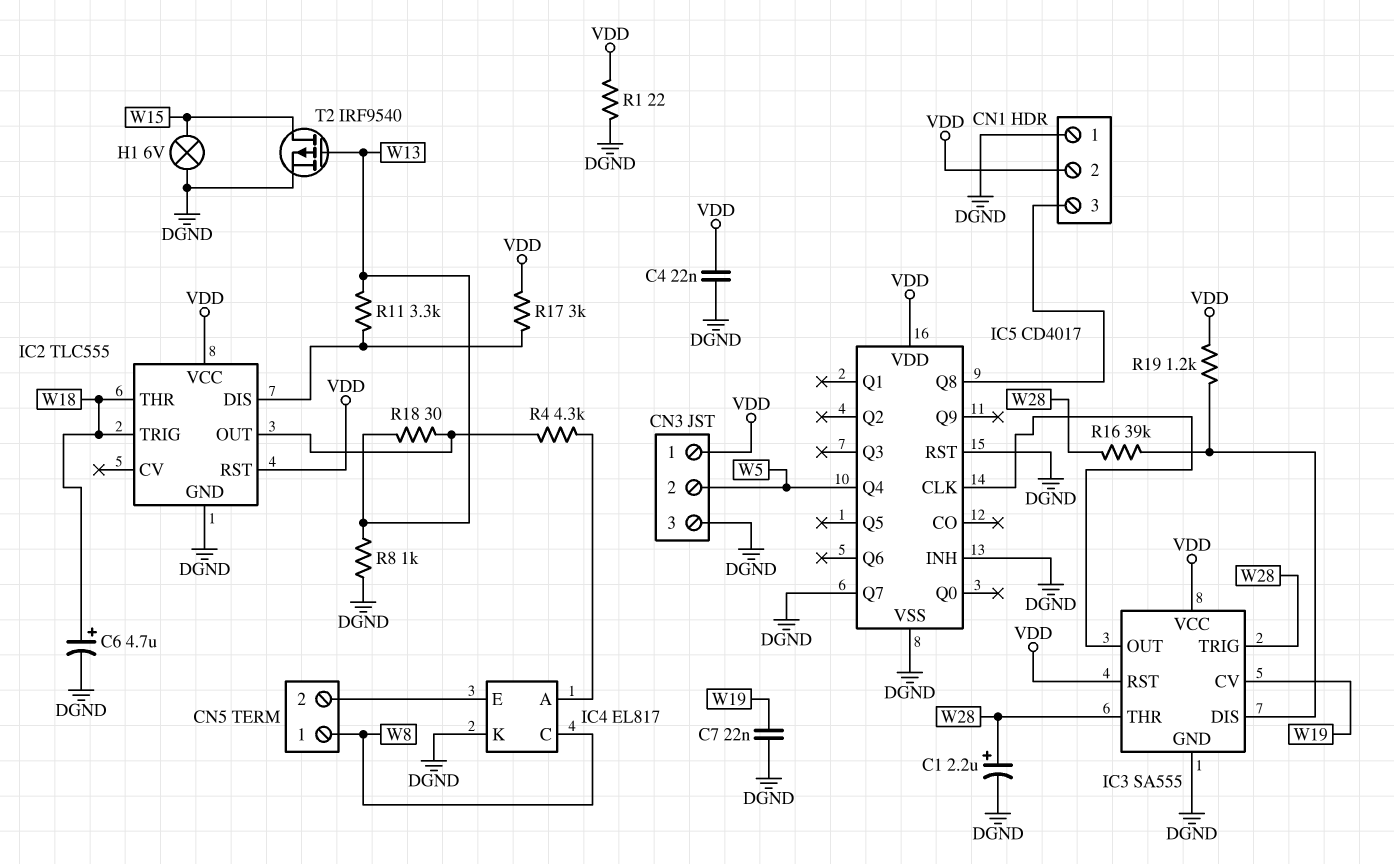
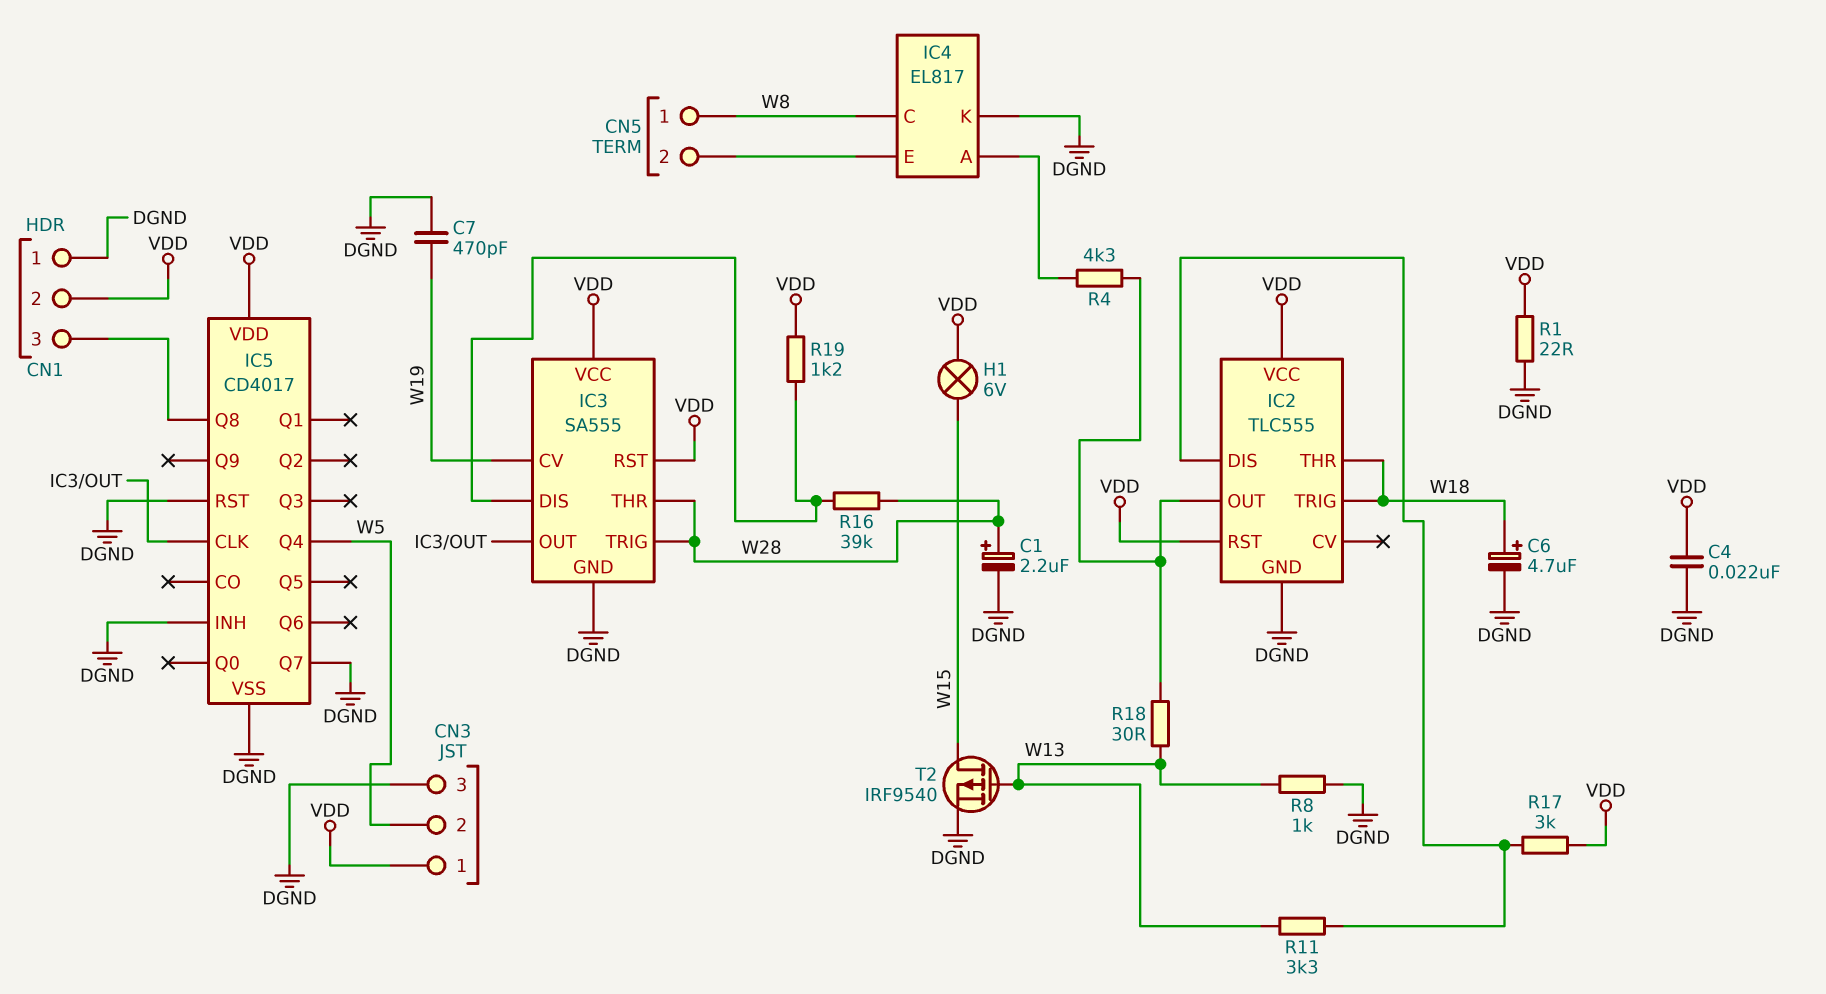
C7: 22nF (DGND, W19) -> 470pF (DGND, W19)
H1: lamp 6V (DGND, W15) -> lamp 6V (VDD, W15)

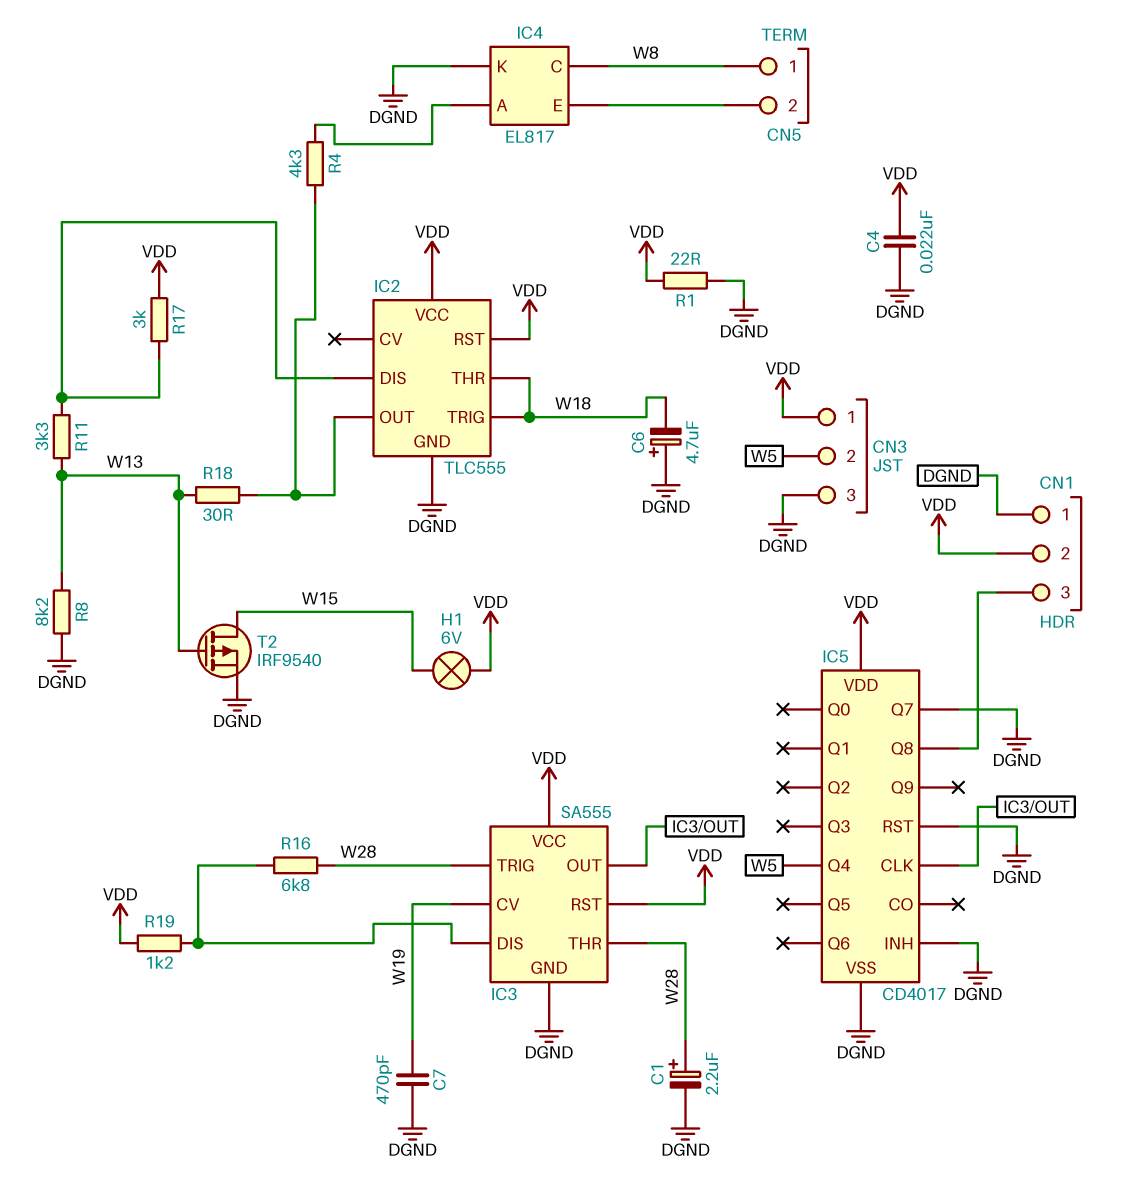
C6: 4.7uF (plus W18, minus DGND) -> 4.7uF (plus DGND, minus W18)
R8: 1k (DGND, W13) -> 8.2k (DGND, W13)
R16: 39k (IC3/DIS, W28) -> 6.8k (IC3/DIS, W28)

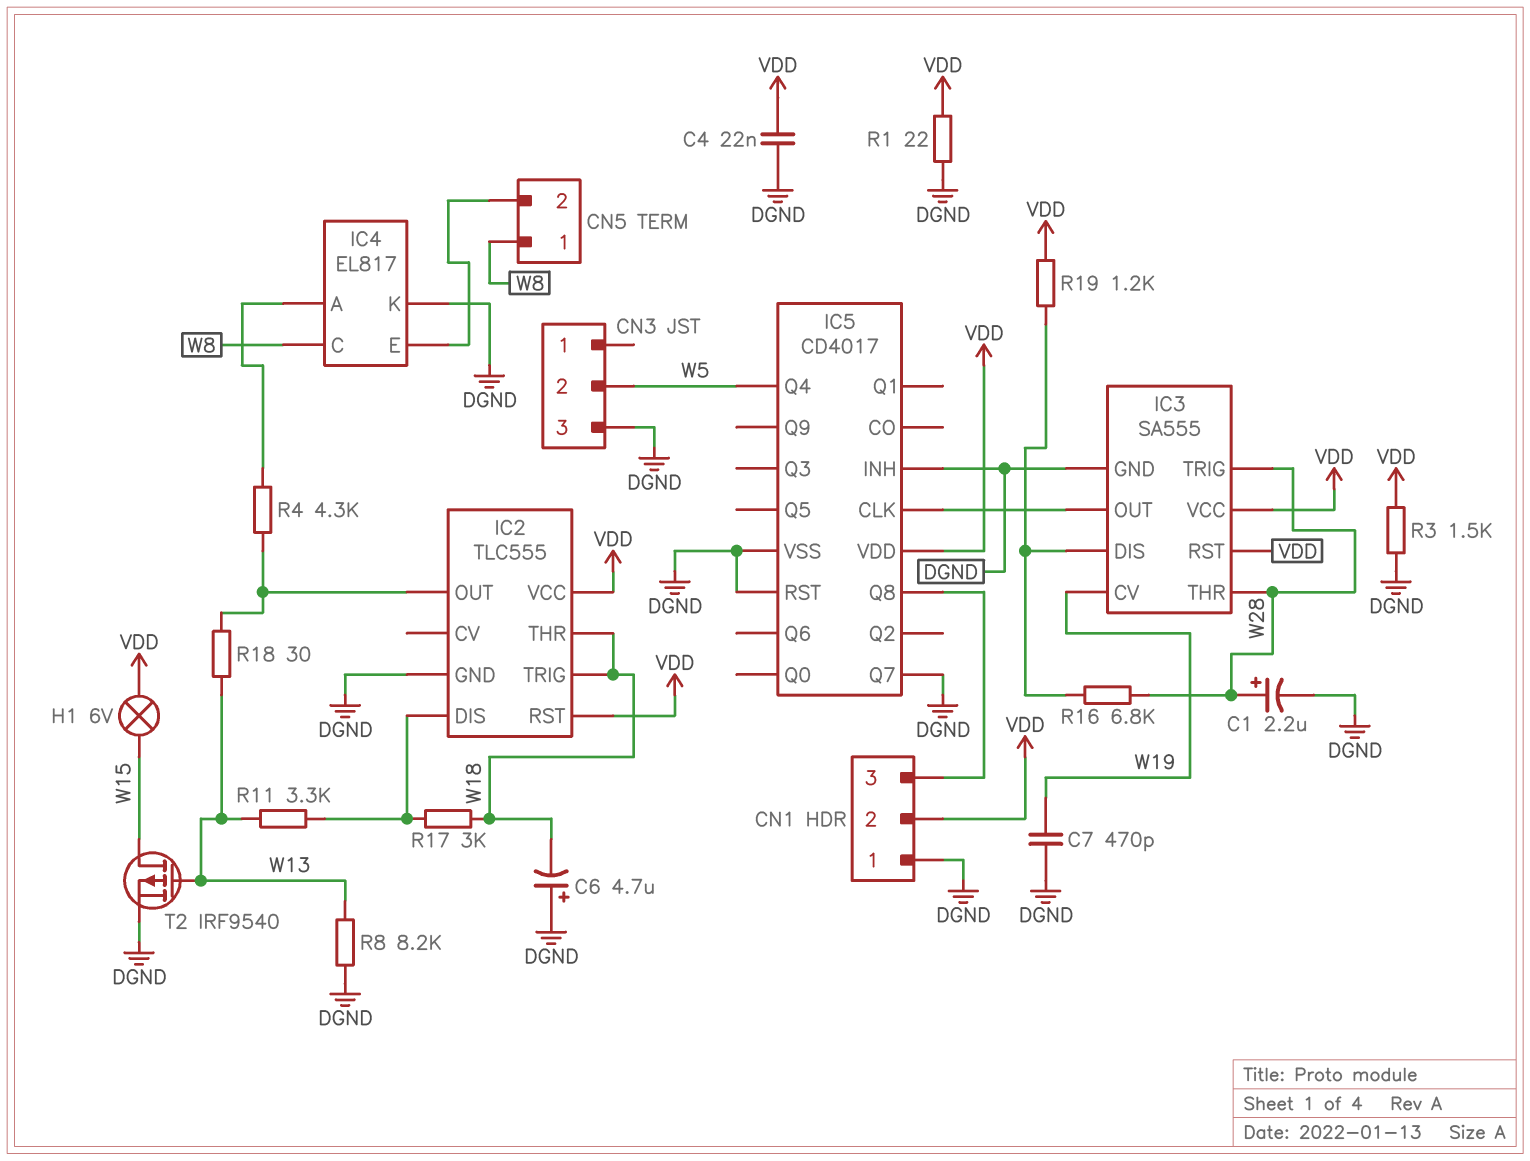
CN3 pin 1: VDD -> none
R3: none -> 1.5k (DGND, VDD)
R17: 3k (IC2/DIS, VDD) -> 3k (IC2/DIS, W18)

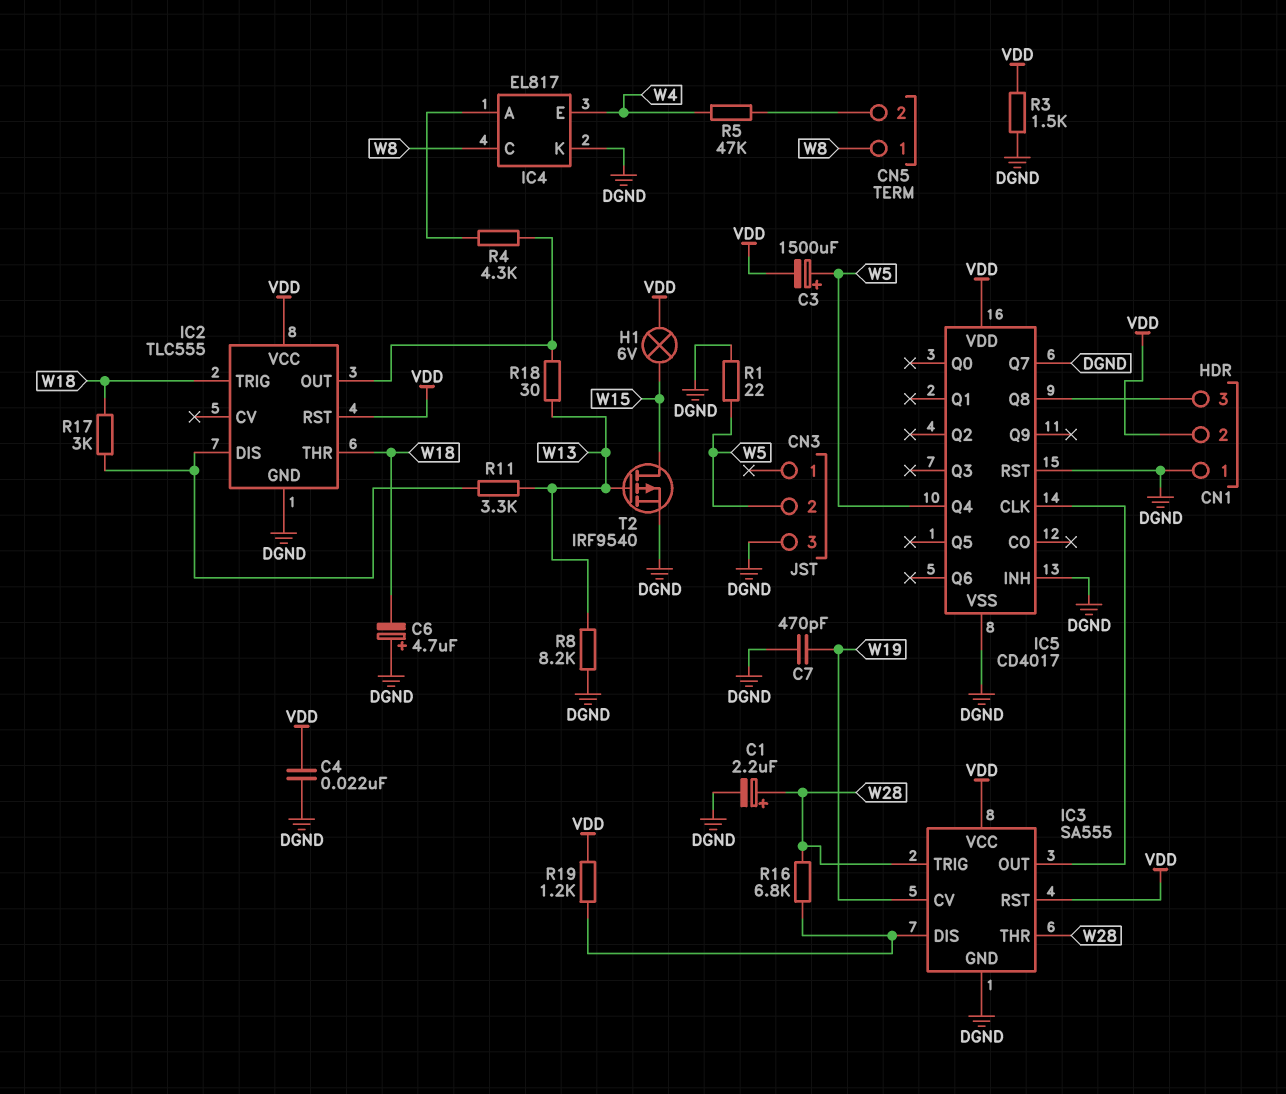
C3: none -> 1500uF (plus W5, minus VDD)
IC4 pin E: CN5/2 -> W4
R1: 22 (DGND, VDD) -> 22 (DGND, W5)
R5: none -> 47k (CN5/2, W4)

